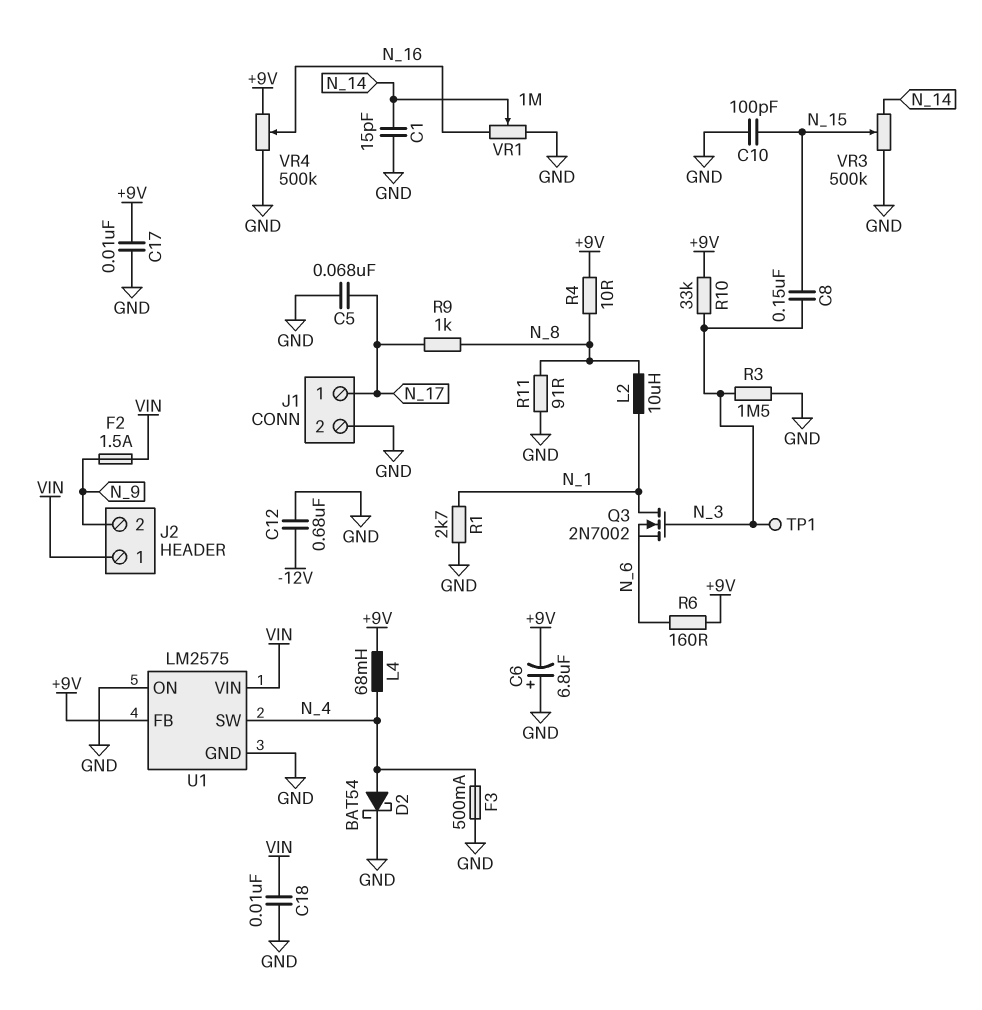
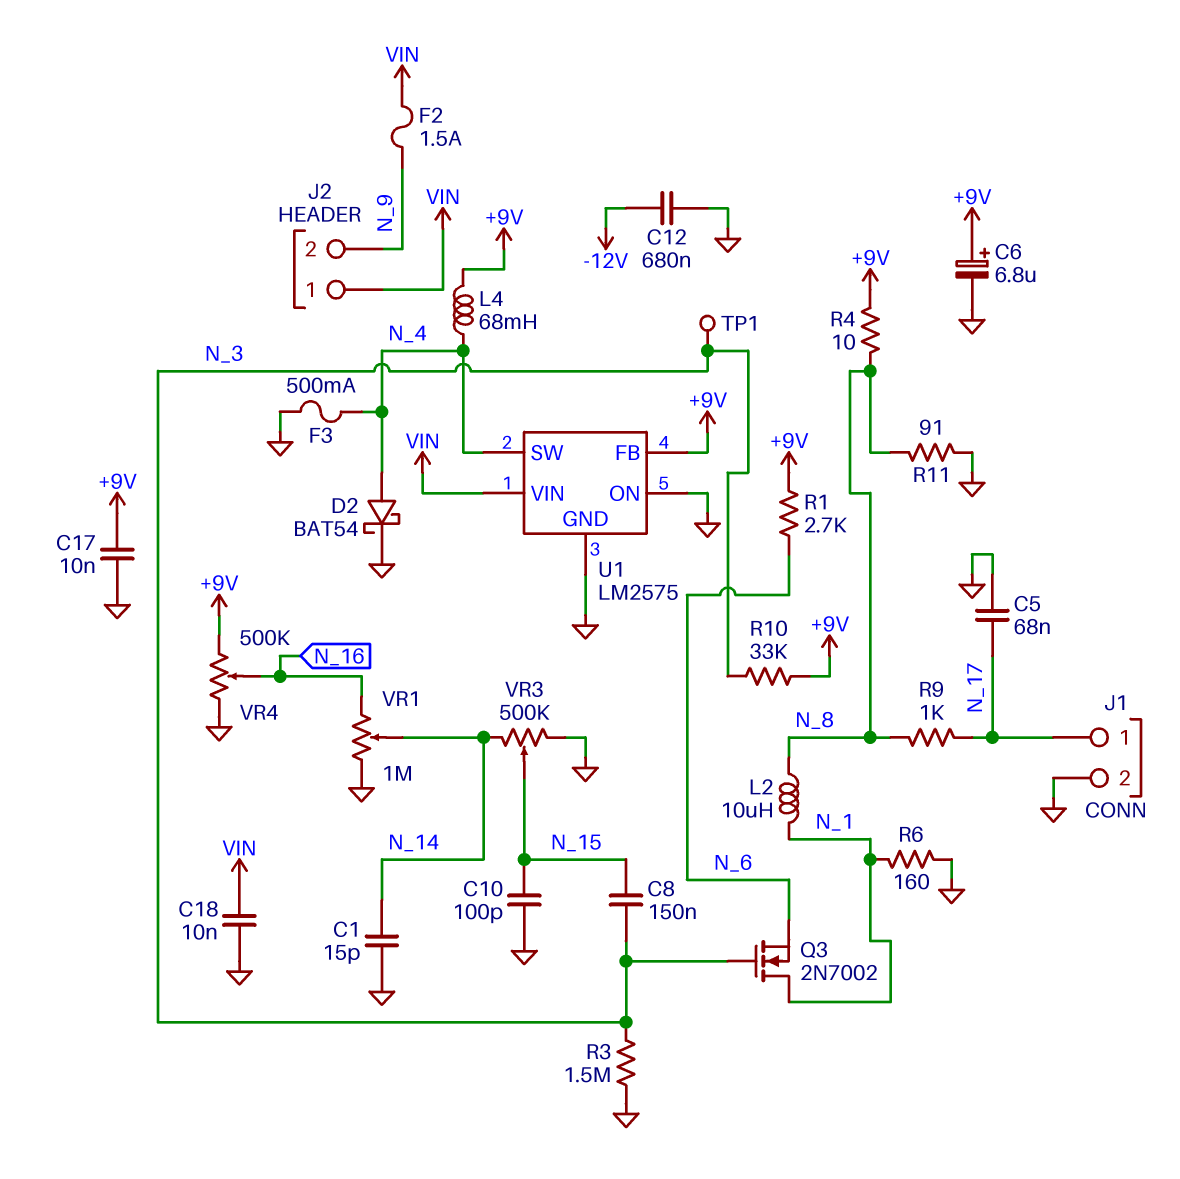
C6: 6.8uF (plus GND, minus +9V) -> 6.8uF (plus +9V, minus GND)
R1: 2.7k (GND, N_1) -> 2.7k (+9V, N_6)
R6: 160 (+9V, N_6) -> 160 (GND, N_1)

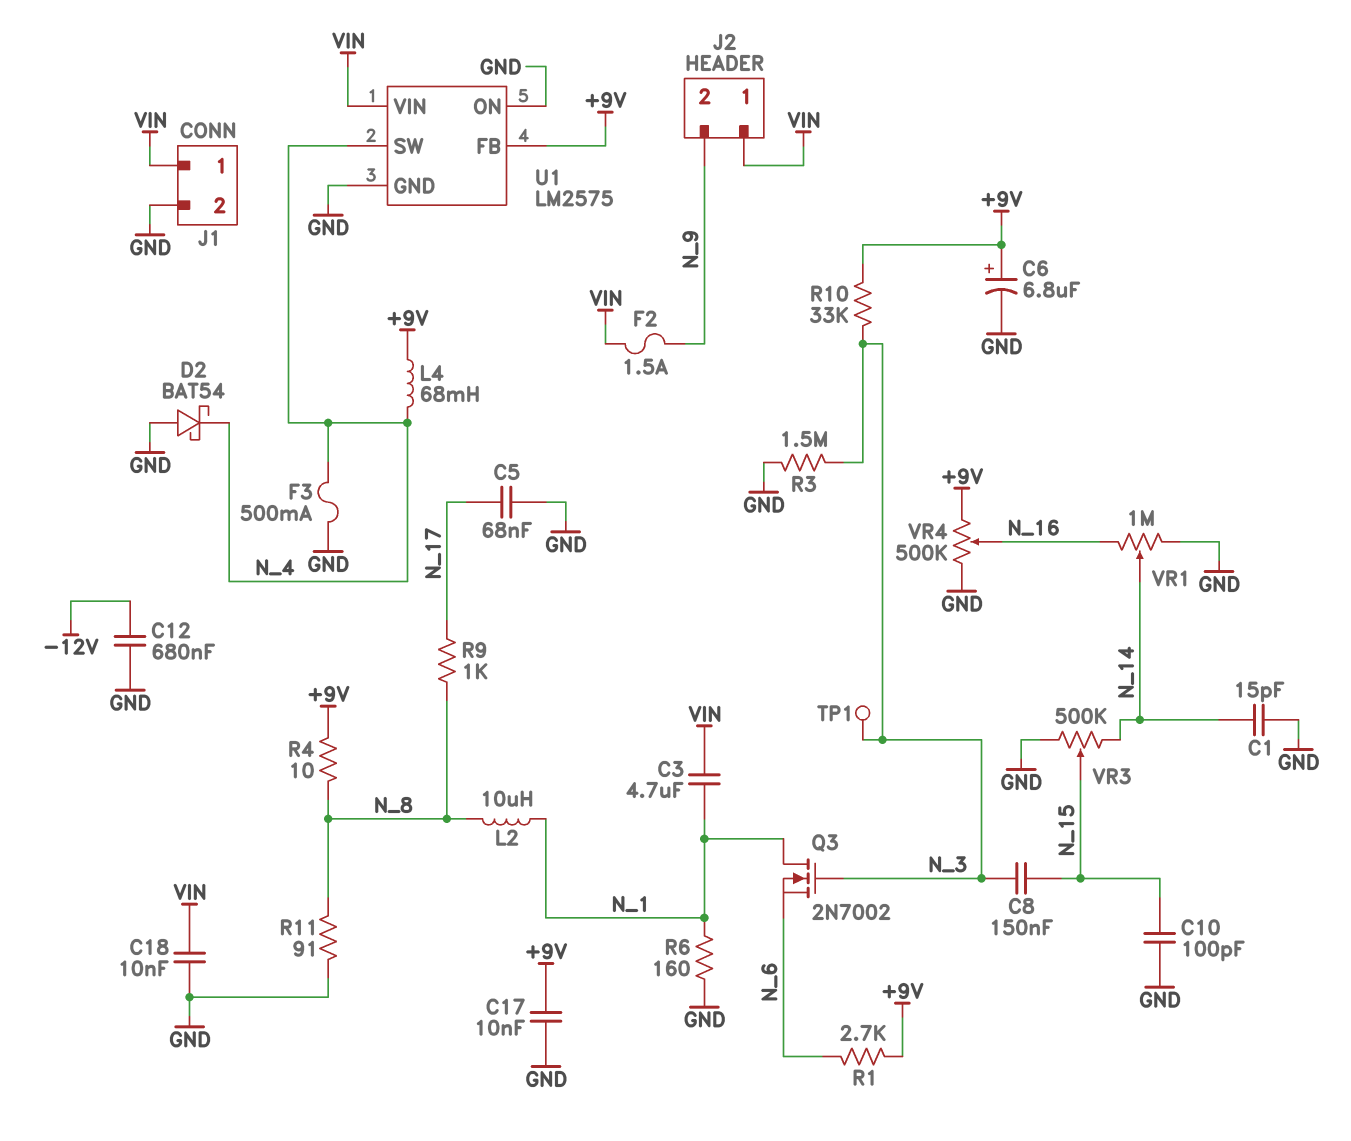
C3: none -> 4.7uF (N_1, VIN)
D2: schottky BAT54 (A N_4, K GND) -> schottky BAT54 (A GND, K N_4)
J1 pin 1: N_17 -> VIN

